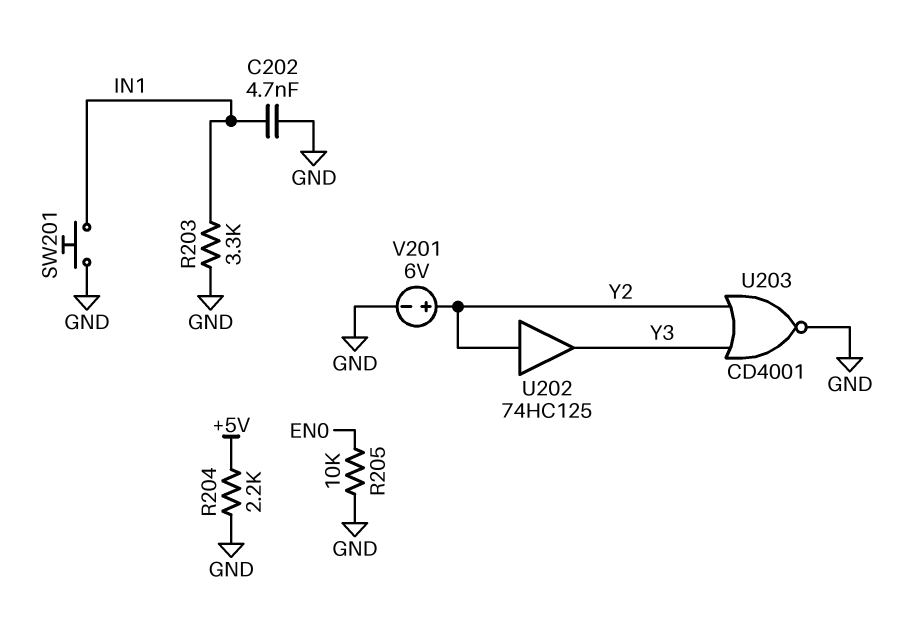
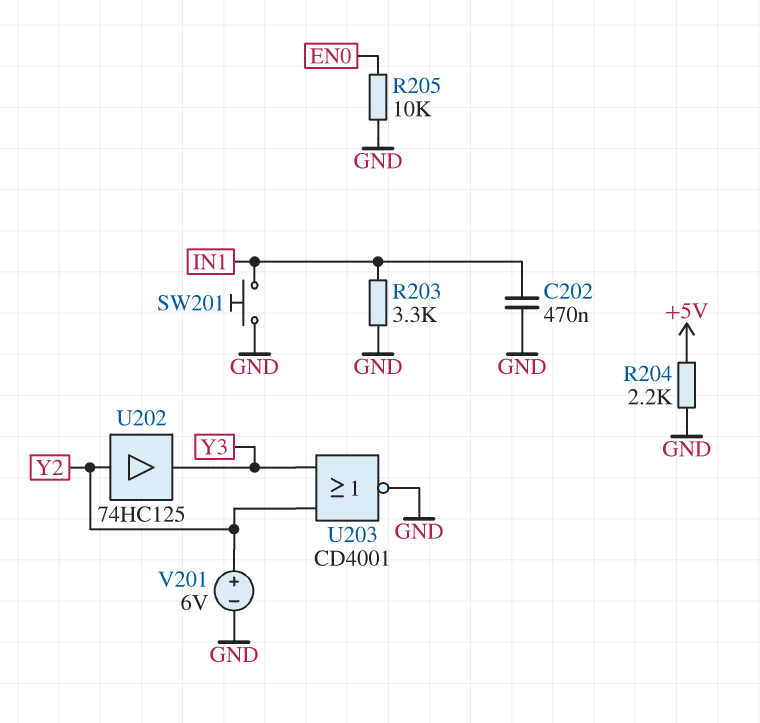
C202: 4.7nF (GND, IN1) -> 470nF (GND, IN1)

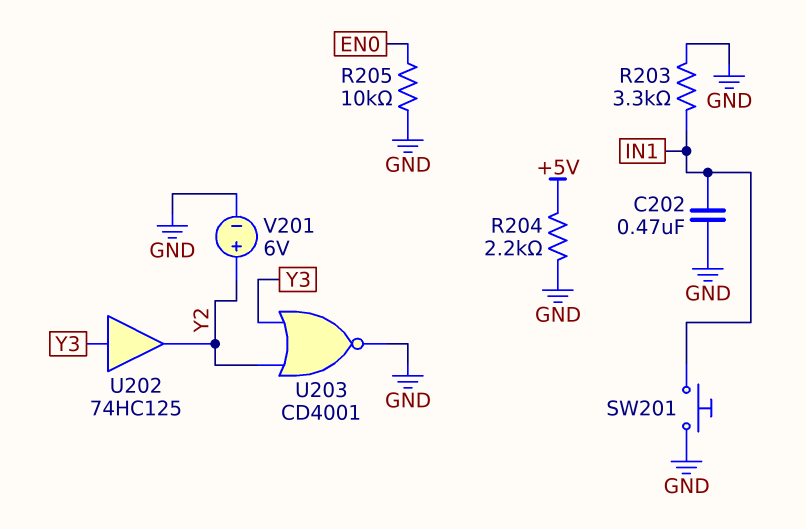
U202: buffer 74HC125 (in Y2, out Y3) -> buffer 74HC125 (in Y3, out Y2)

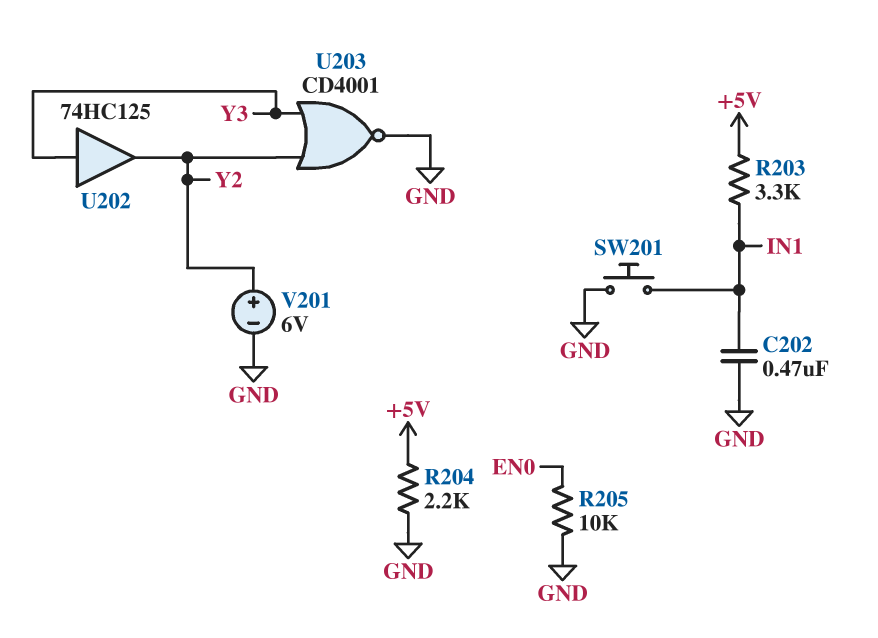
R203: 3.3k (GND, IN1) -> 3.3k (+5V, IN1)

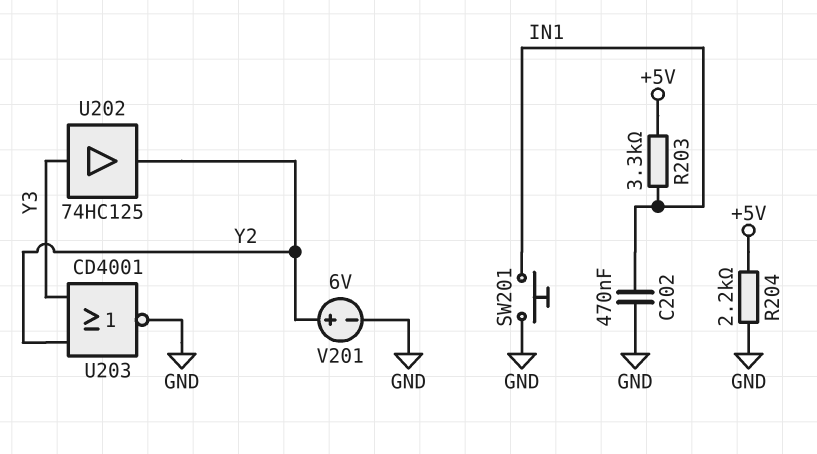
R205: 10k (EN0, GND) -> none

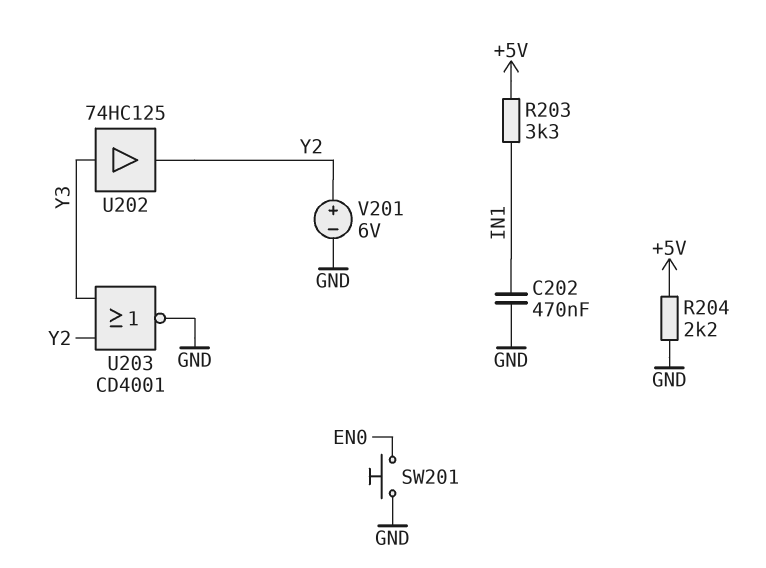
SW201: button (GND, IN1) -> button (EN0, GND)

